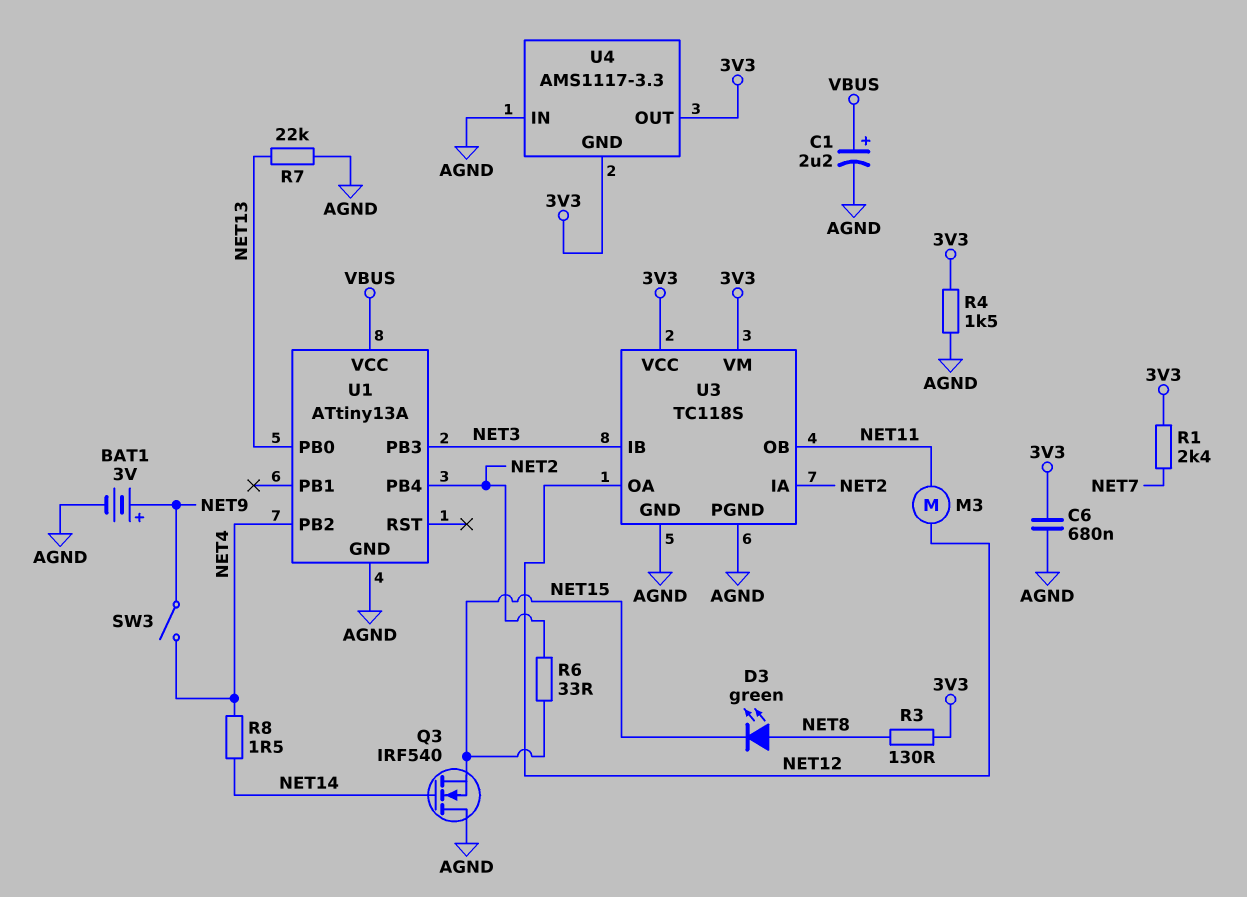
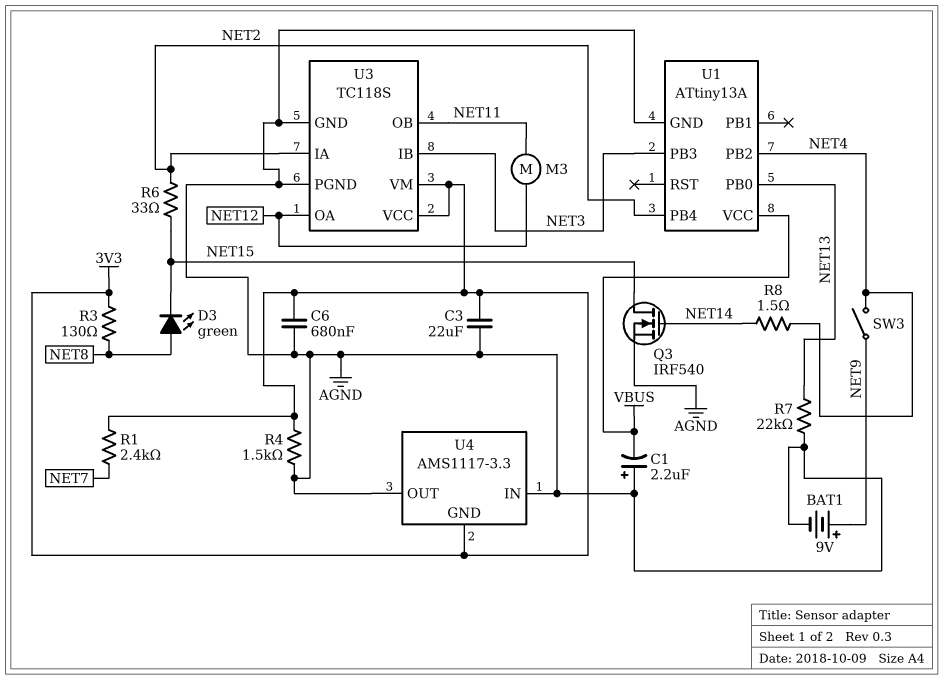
BAT1: 3V (plus NET9, minus AGND) -> 9V (plus NET9, minus AGND)
C1: 2.2uF (plus VBUS, minus AGND) -> 2.2uF (plus AGND, minus VBUS)
C3: none -> 22uF (3V3, AGND)
Q3: NMOS IRF540 (G NET14, D AGND, S NET15) -> NMOS IRF540 (G NET14, D NET15, S AGND)
U4 pin OUT: 3V3 -> AGND

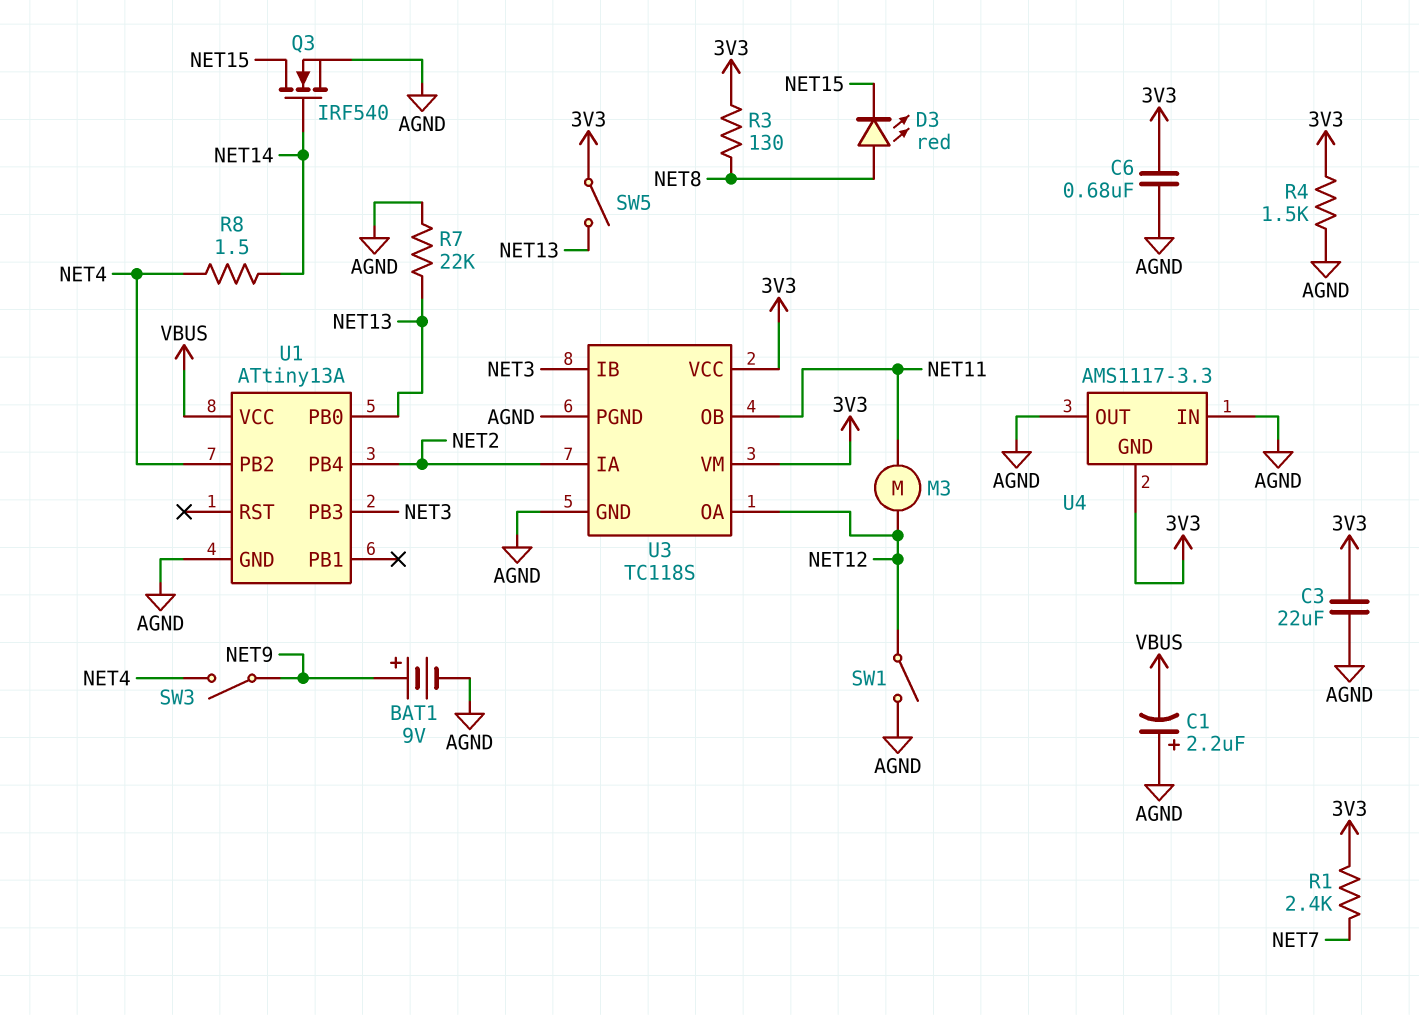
D3: LED green (A NET8, K NET15) -> LED red (A NET8, K NET15)
R6: 33 (NET2, NET15) -> none
SW1: none -> switch (AGND, NET12)
SW5: none -> switch (3V3, NET13)

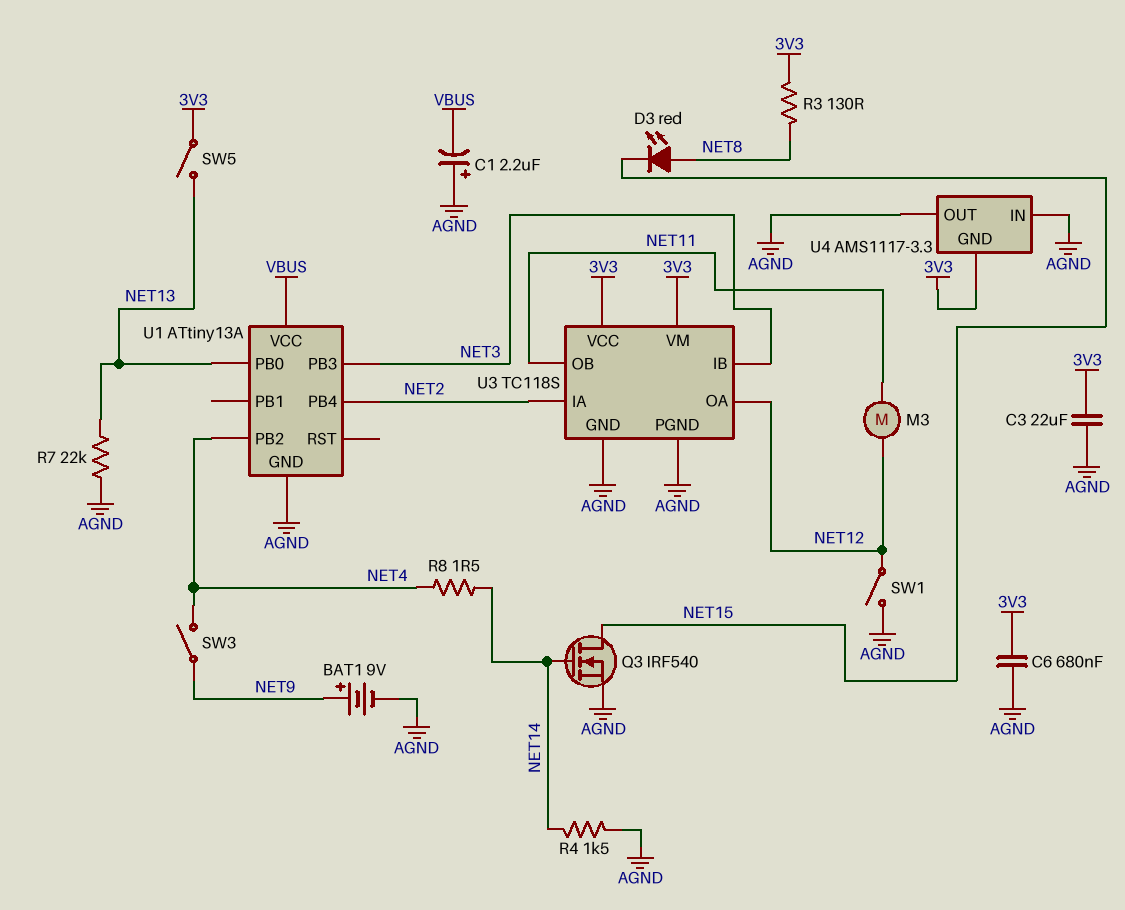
R1: 2.4k (3V3, NET7) -> none
R4: 1.5k (3V3, AGND) -> 1.5k (AGND, NET14)

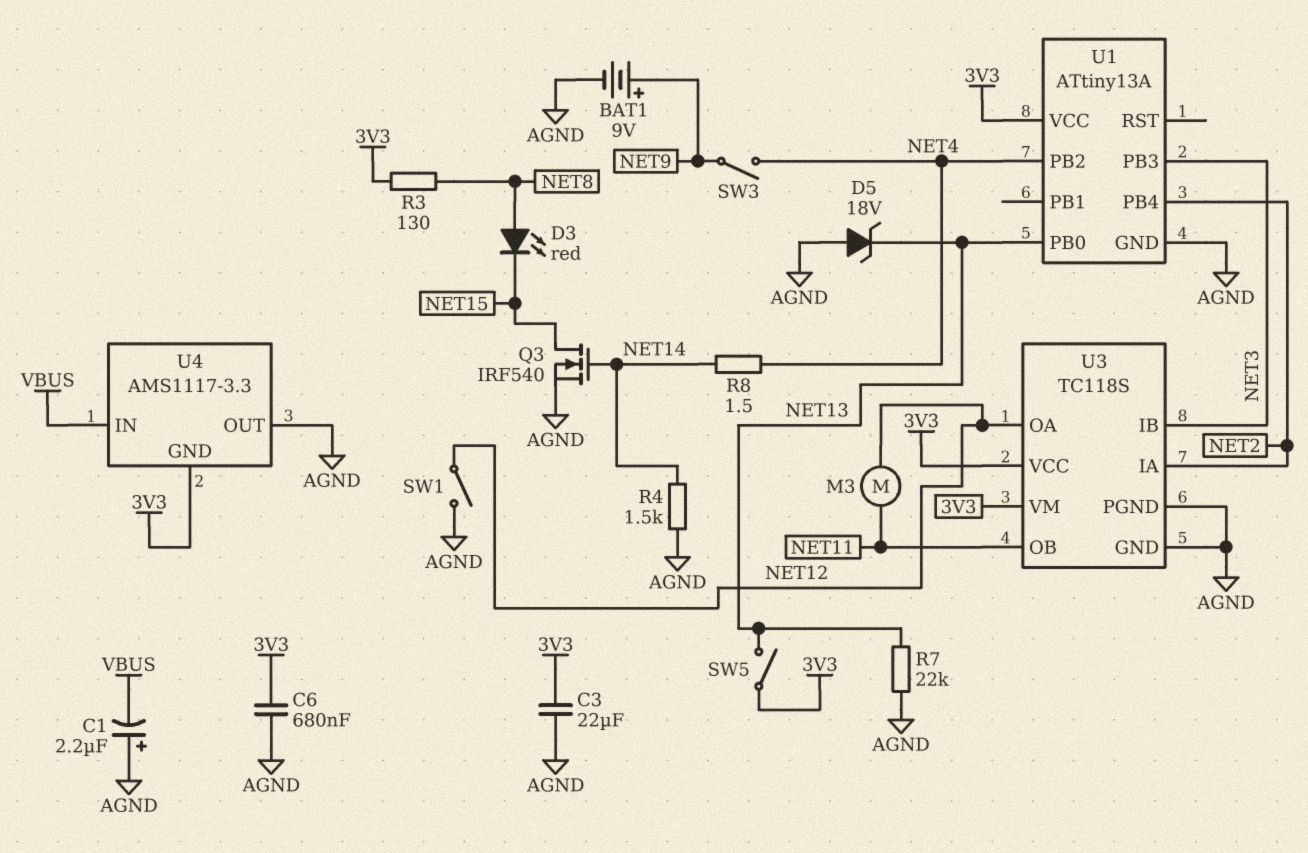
D5: none -> zener 18V (A AGND, K NET13)
U1 pin VCC: VBUS -> 3V3
U4 pin IN: AGND -> VBUS

